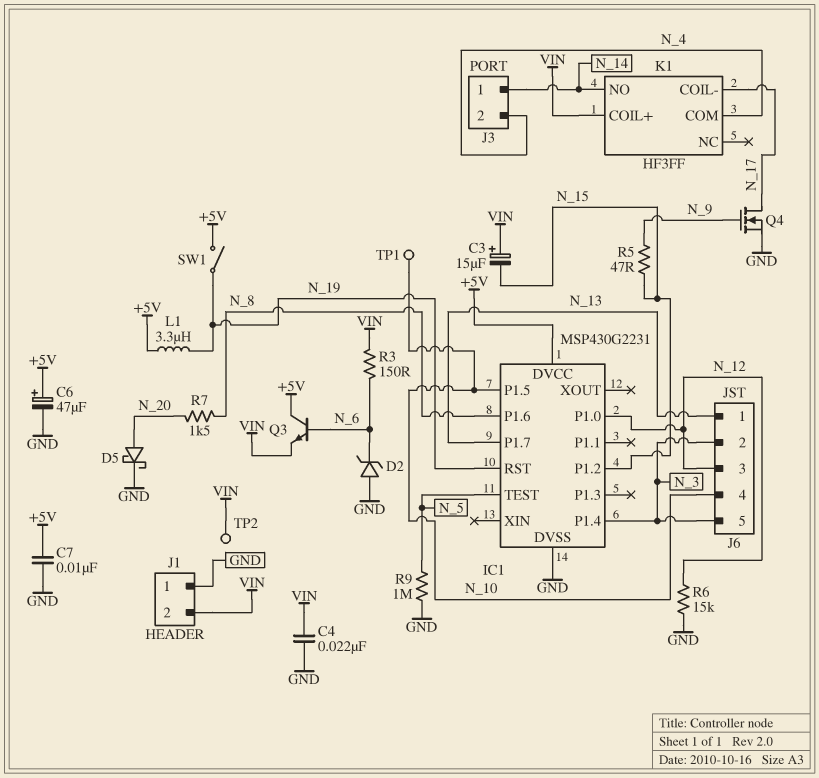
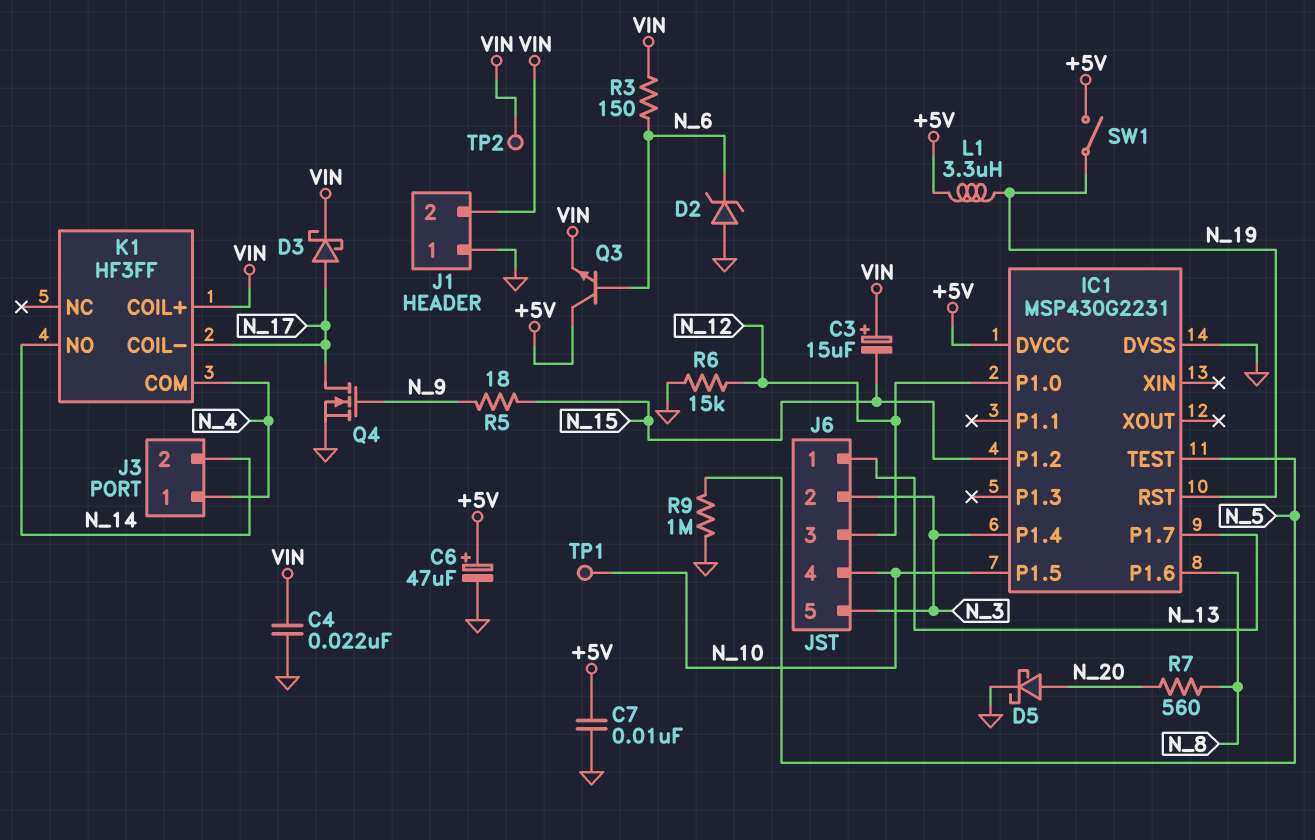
D3: none -> schottky (A N_17, K VIN)
J3 pin 1: N_14 -> N_4
J3 pin 2: N_4 -> N_14
R5: 47 (N_9, N_15) -> 18 (N_9, N_15)
R7: 1.5k (N_8, N_20) -> 560 (N_8, N_20)

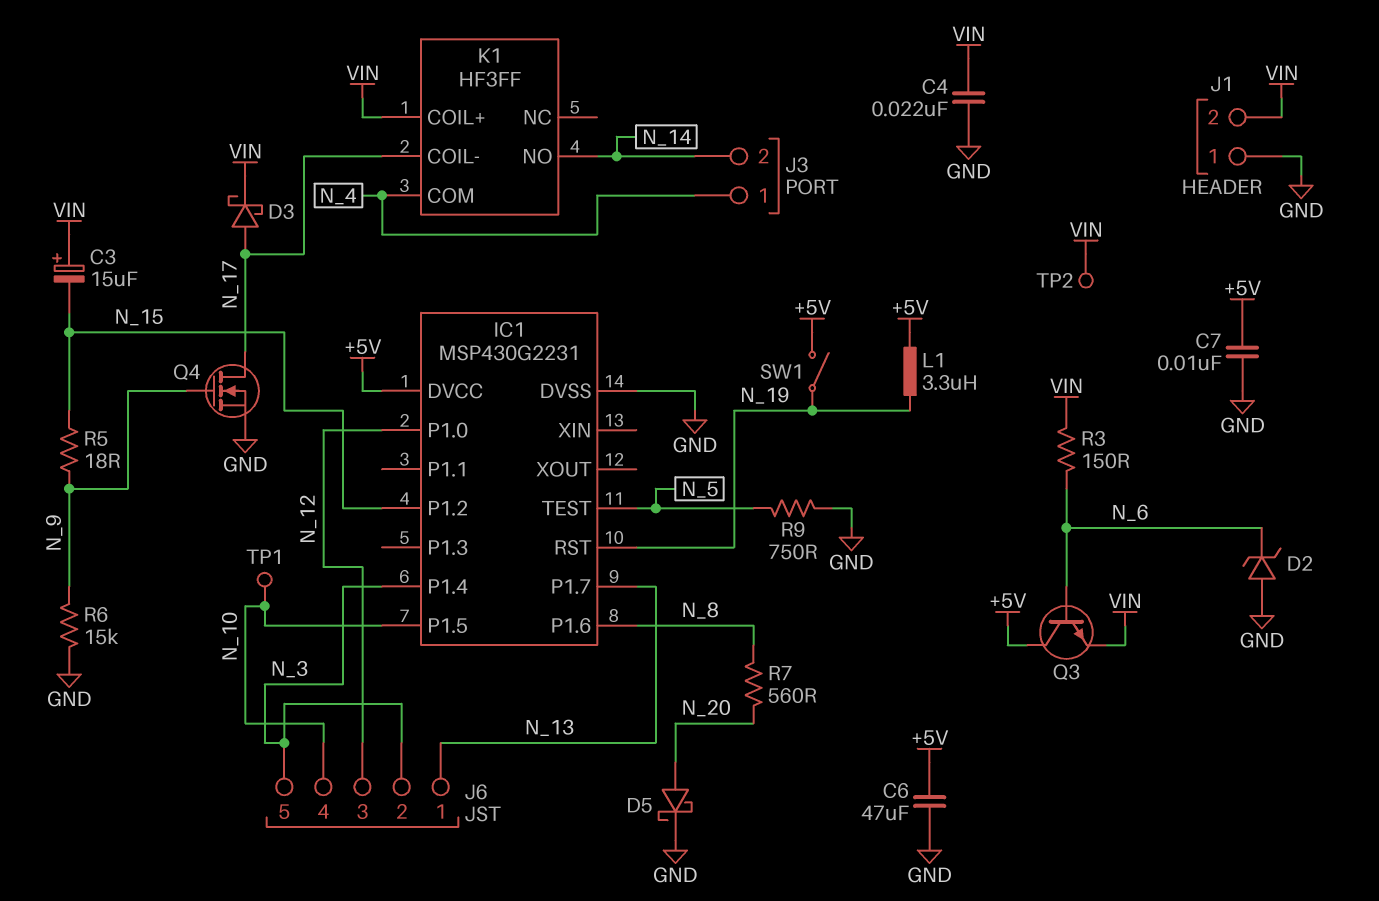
C6: 47uF (plus +5V, minus GND) -> 47uF (+5V, GND)
R6: 15k (GND, N_12) -> 15k (GND, N_9)
R9: 1M (GND, N_5) -> 750 (GND, N_5)

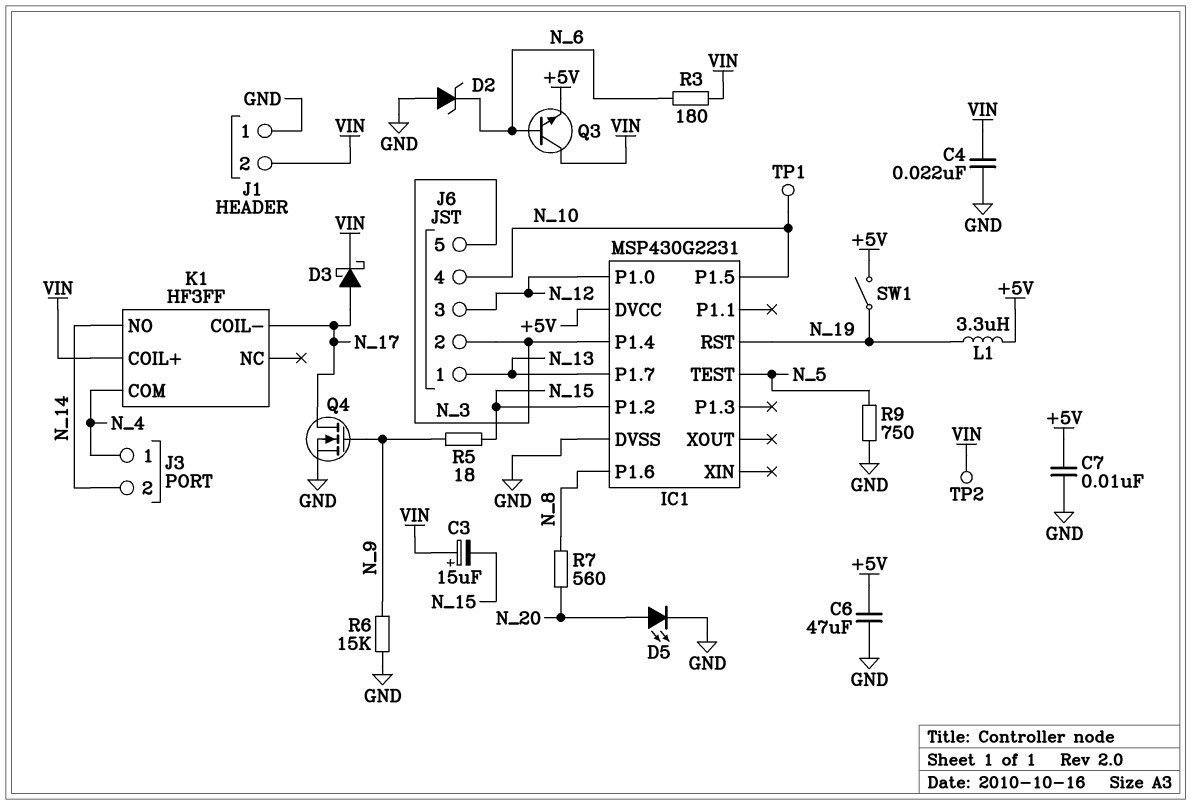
D5: schottky (A N_20, K GND) -> LED (A N_20, K GND)
Q3: NPN (B N_6, C +5V, E VIN) -> NPN (B N_6, C VIN, E +5V)
R3: 150 (N_6, VIN) -> 180 (N_6, VIN)

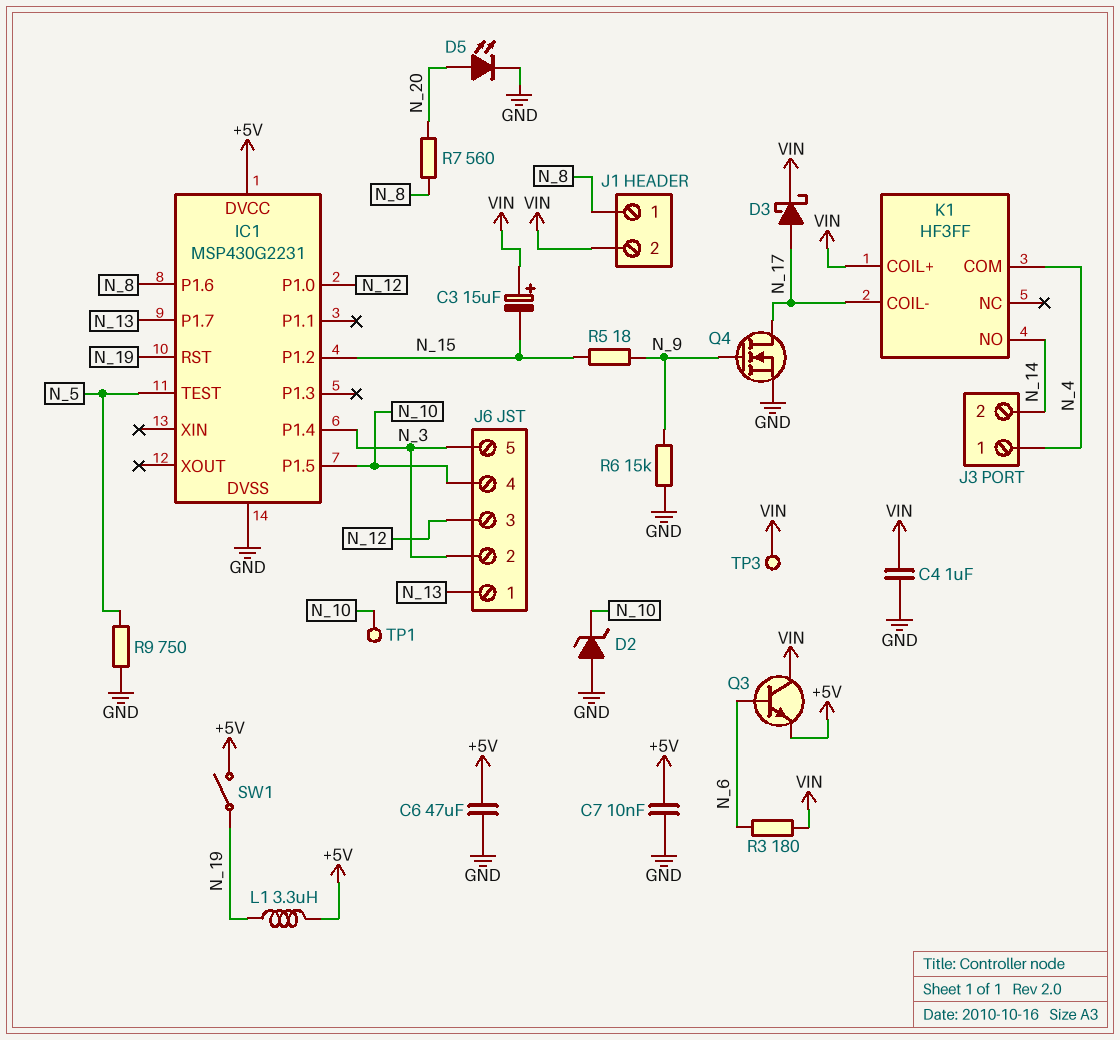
C4: 22nF (GND, VIN) -> 1uF (GND, VIN)
D2: zener (A GND, K N_6) -> zener (A GND, K N_10)
J1 pin 1: GND -> N_8
TP2: test point (VIN) -> none
TP3: none -> test point (VIN)

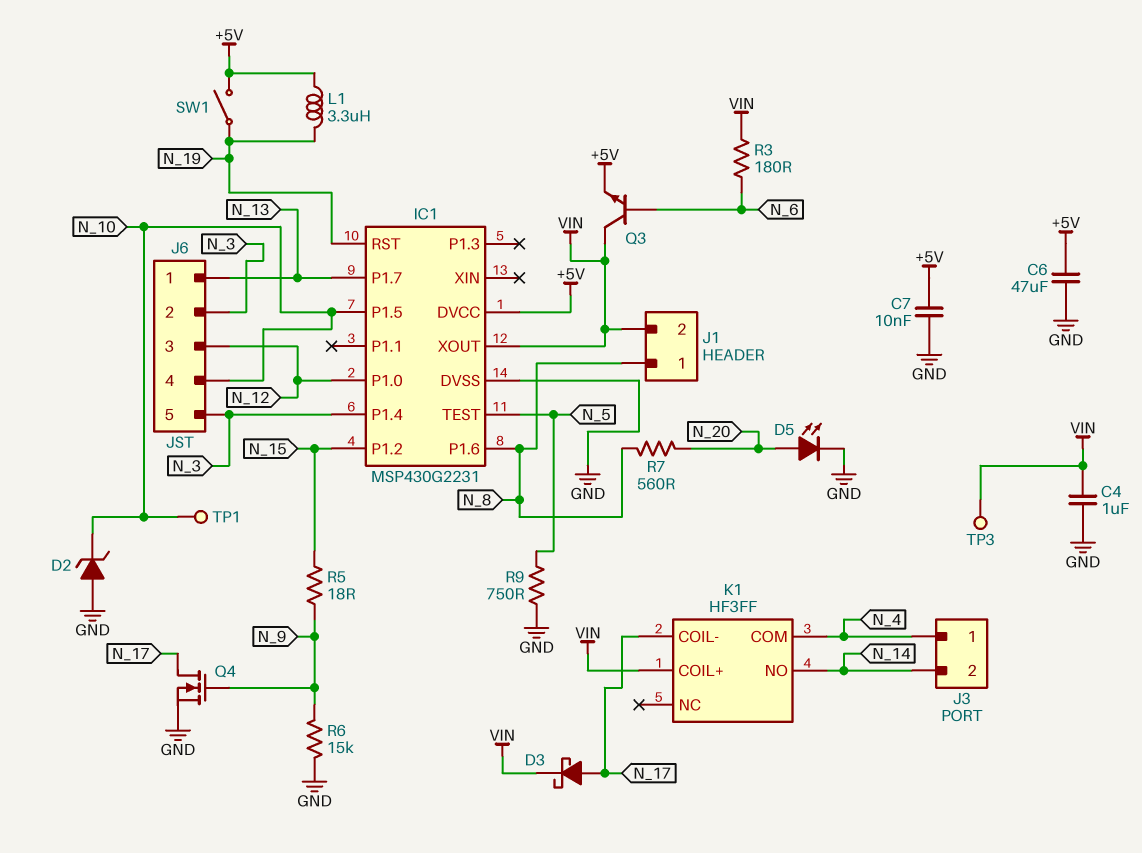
C3: 15uF (plus VIN, minus N_15) -> none
IC1 pin XOUT: none -> VIN

